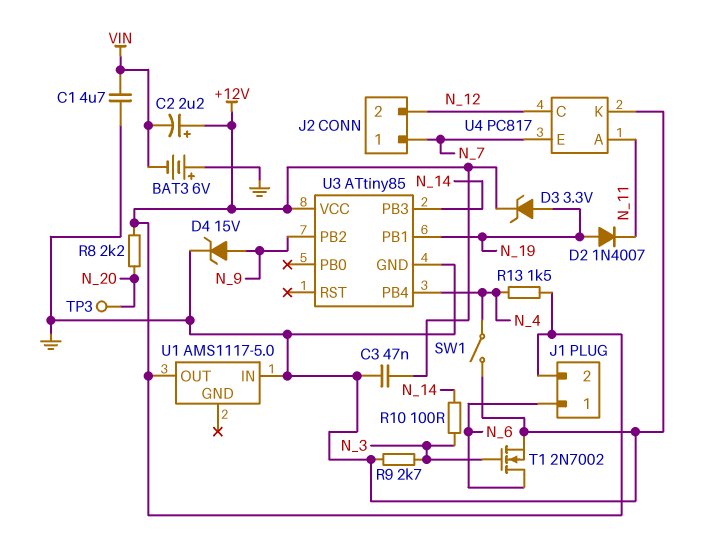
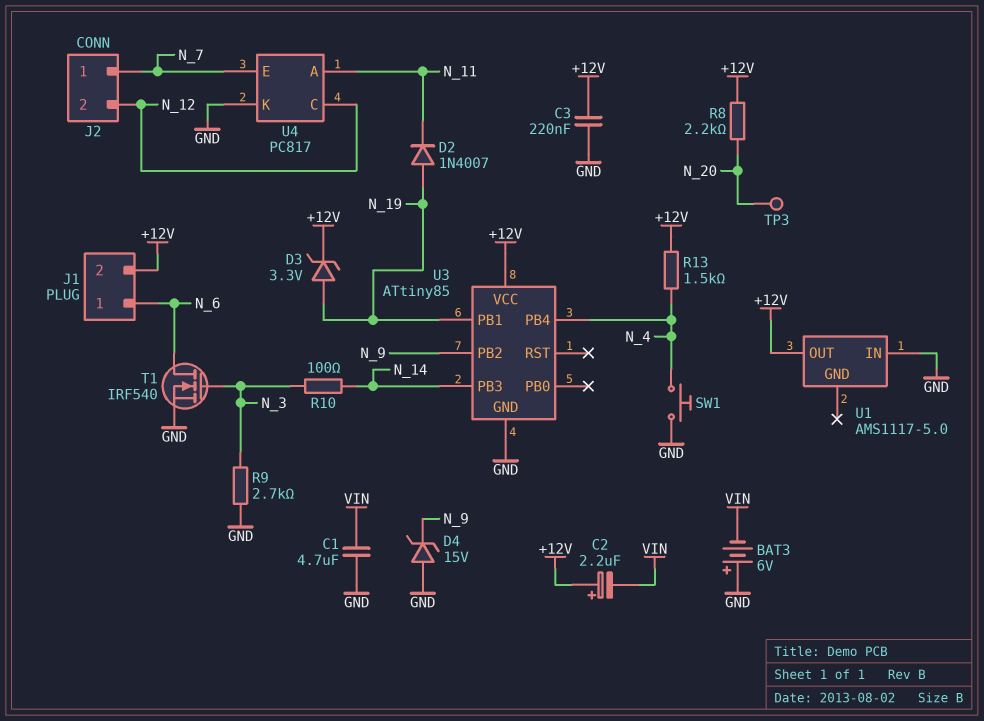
C3: 47nF (+12V, GND) -> 220nF (+12V, GND)
D4: zener 15V (A N_9, K GND) -> zener 15V (A GND, K N_9)
SW1: switch (GND, N_4) -> button (GND, N_4)
T1: NMOS 2N7002 (G N_3, D N_6, S GND) -> NMOS IRF540 (G N_3, D N_6, S GND)

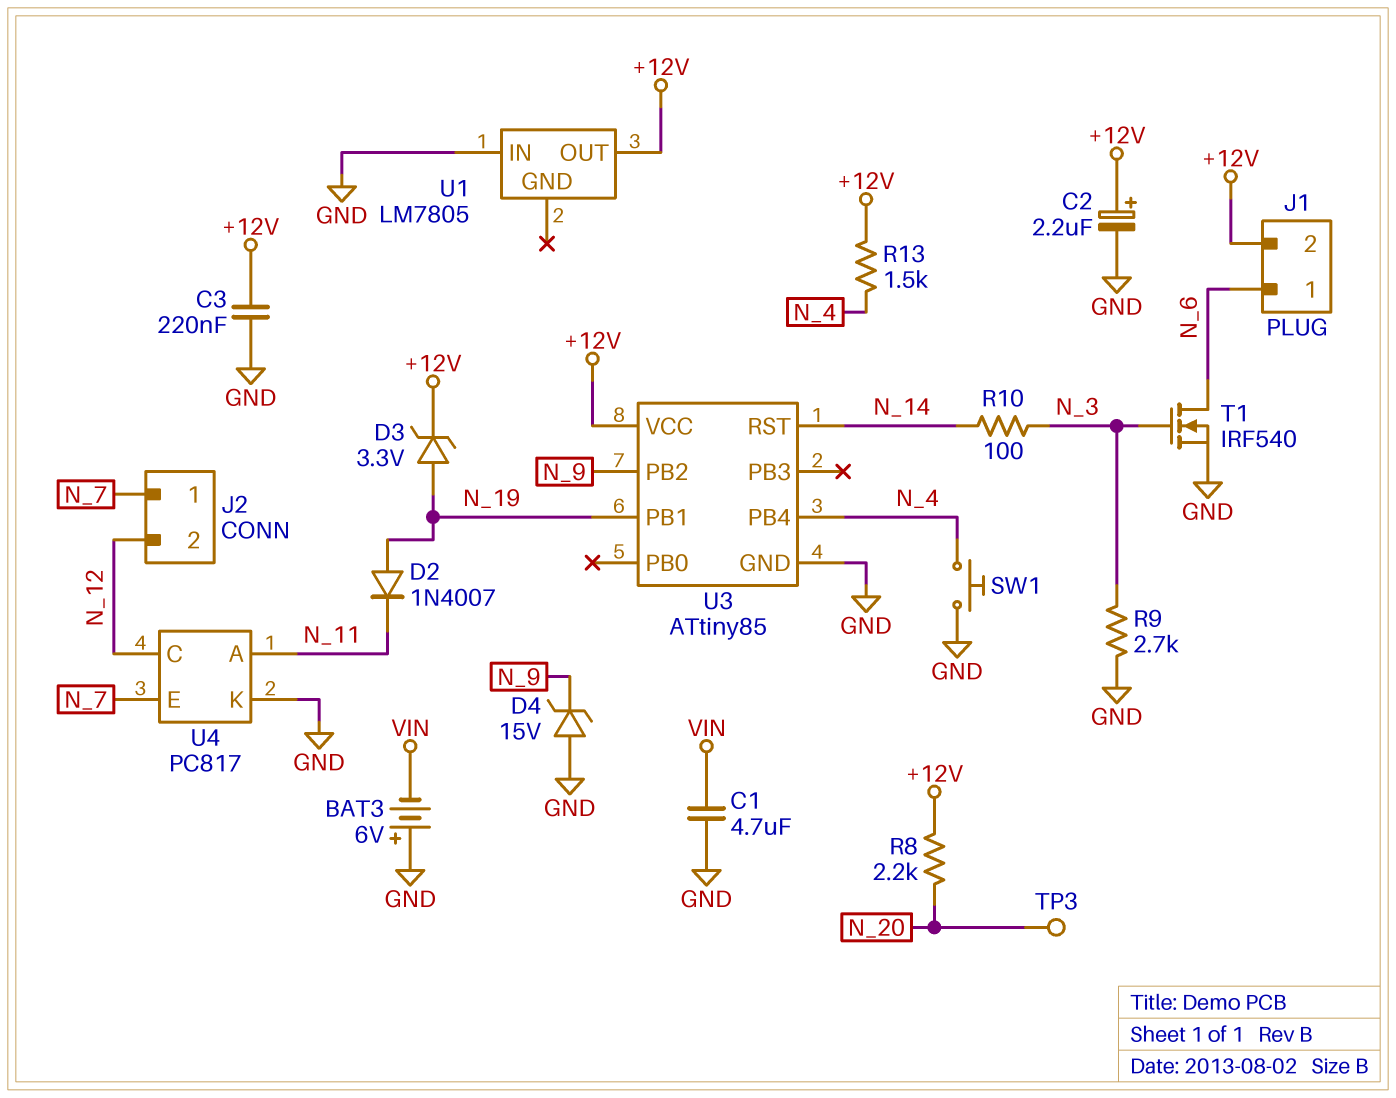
C2: 2.2uF (plus +12V, minus VIN) -> 2.2uF (plus +12V, minus GND)
U1: AMS1117-5.0 -> LM7805
U3 pin PB3: N_14 -> none
U3 pin RST: none -> N_14

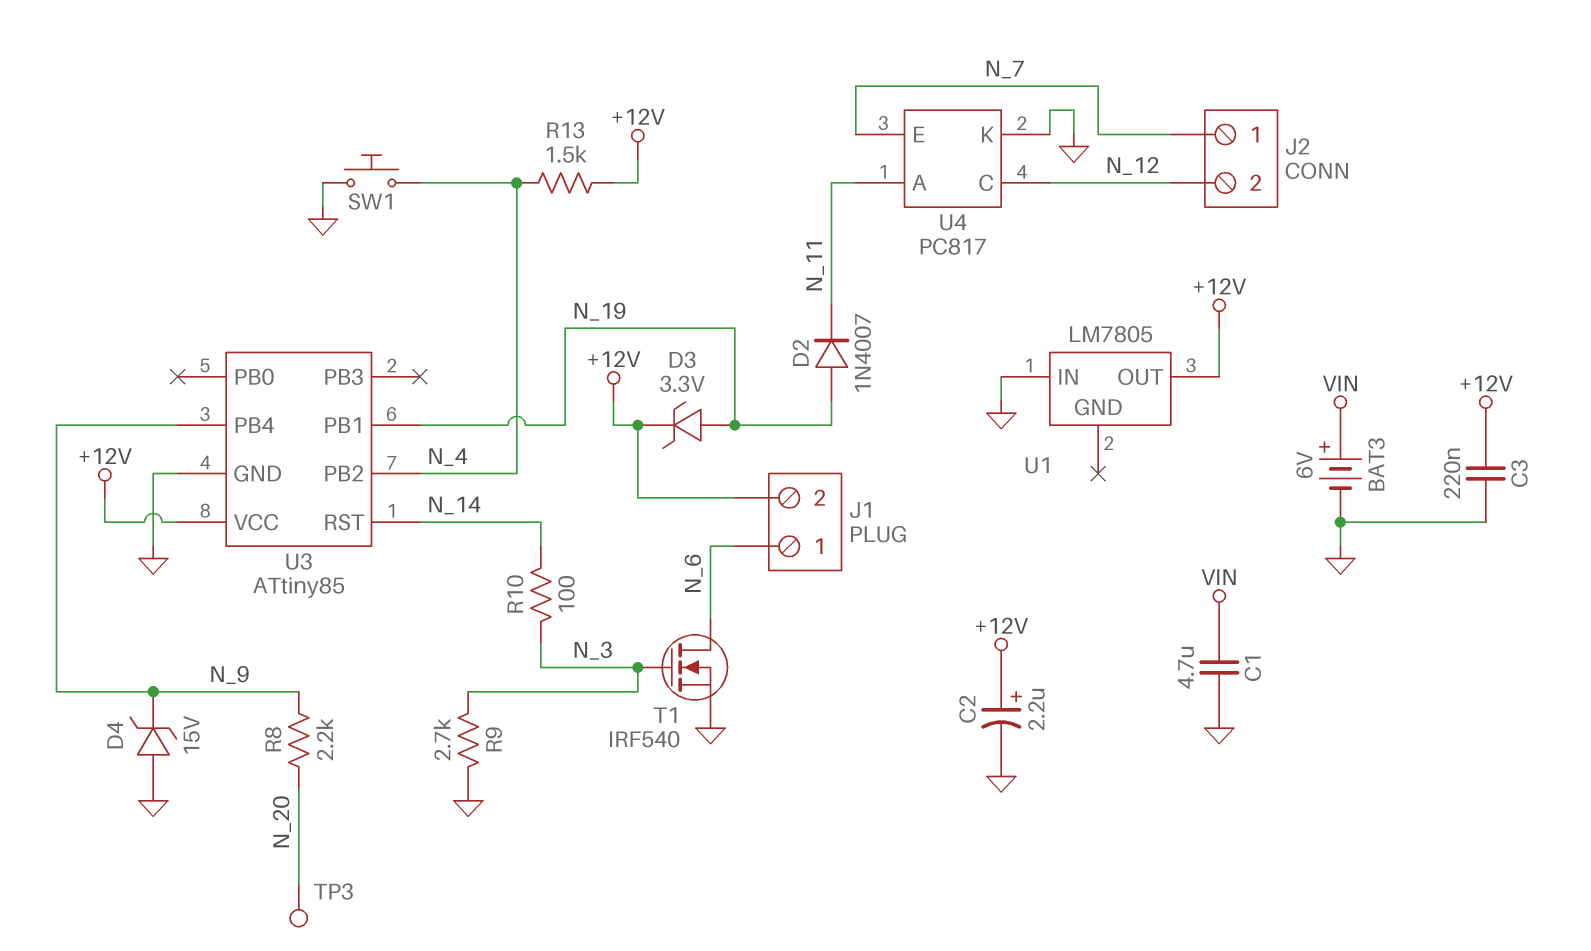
BAT3: 6V (plus GND, minus VIN) -> 6V (plus VIN, minus GND)
R8: 2.2k (+12V, N_20) -> 2.2k (N_9, N_20)
U3 pin PB2: N_9 -> N_4
U3 pin PB4: N_4 -> N_9

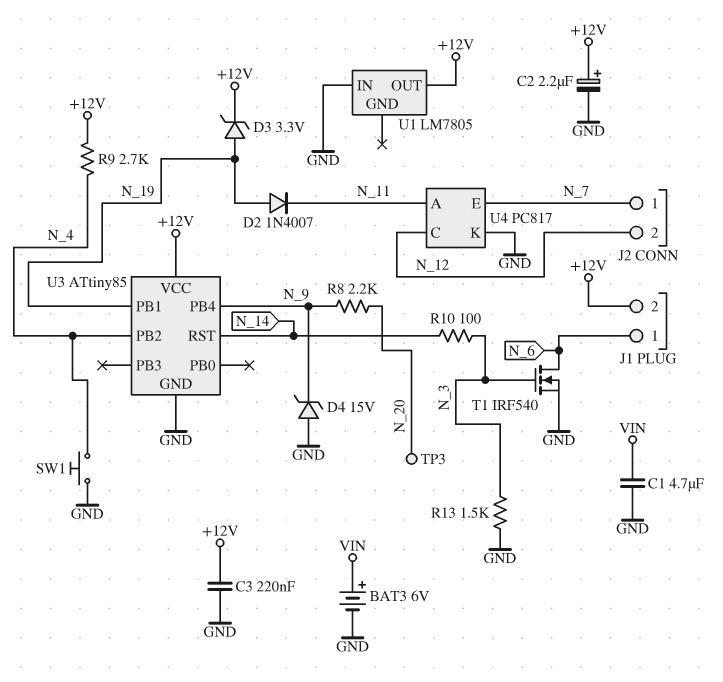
R9: 2.7k (GND, N_3) -> 2.7k (+12V, N_4)
R13: 1.5k (+12V, N_4) -> 1.5k (GND, N_3)

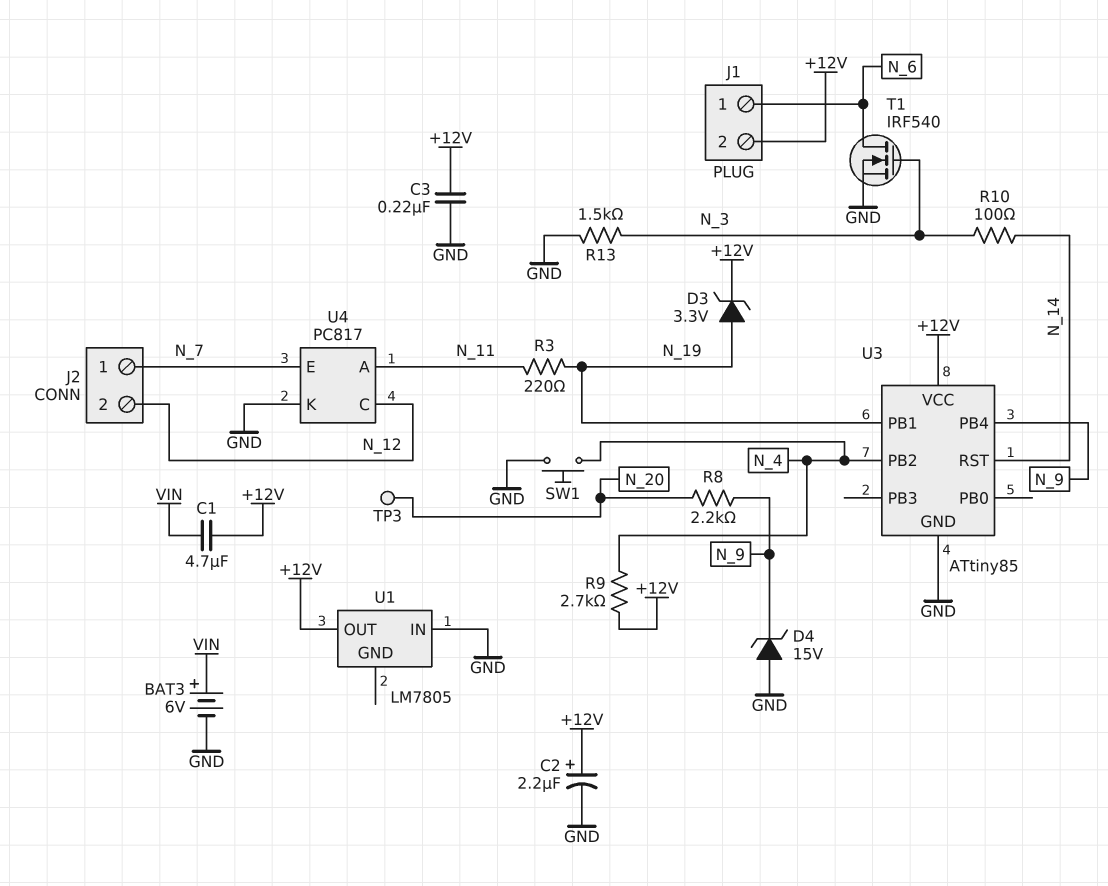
C1: 4.7uF (GND, VIN) -> 4.7uF (+12V, VIN)
D2: diode 1N4007 (A N_19, K N_11) -> none
R3: none -> 220 (N_11, N_19)

